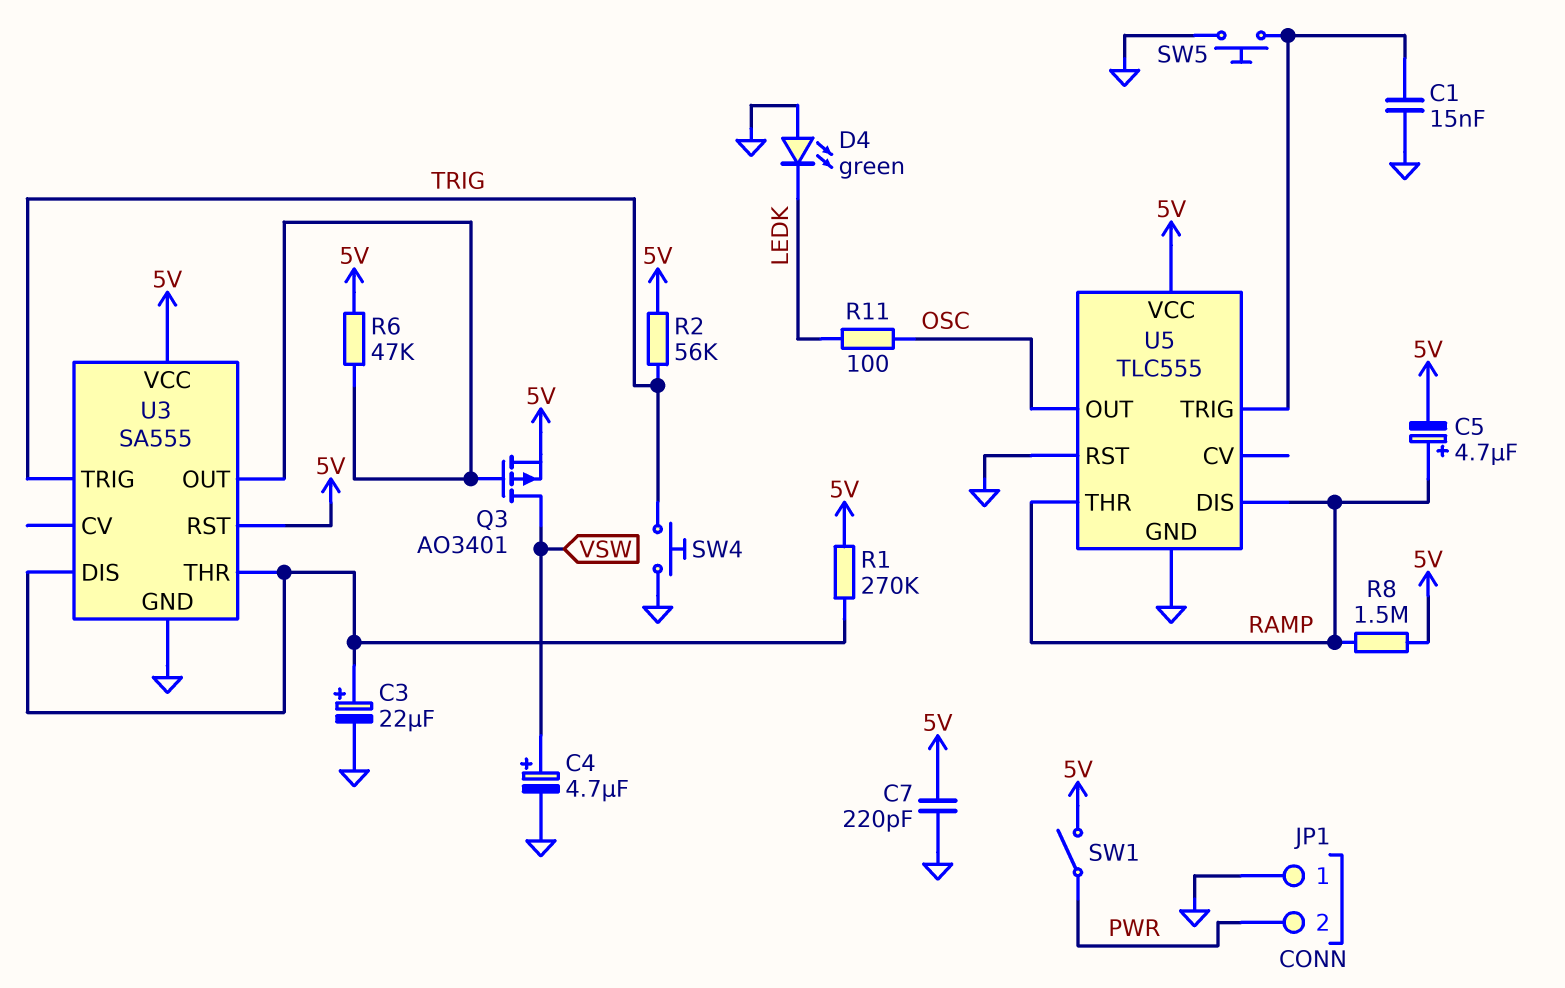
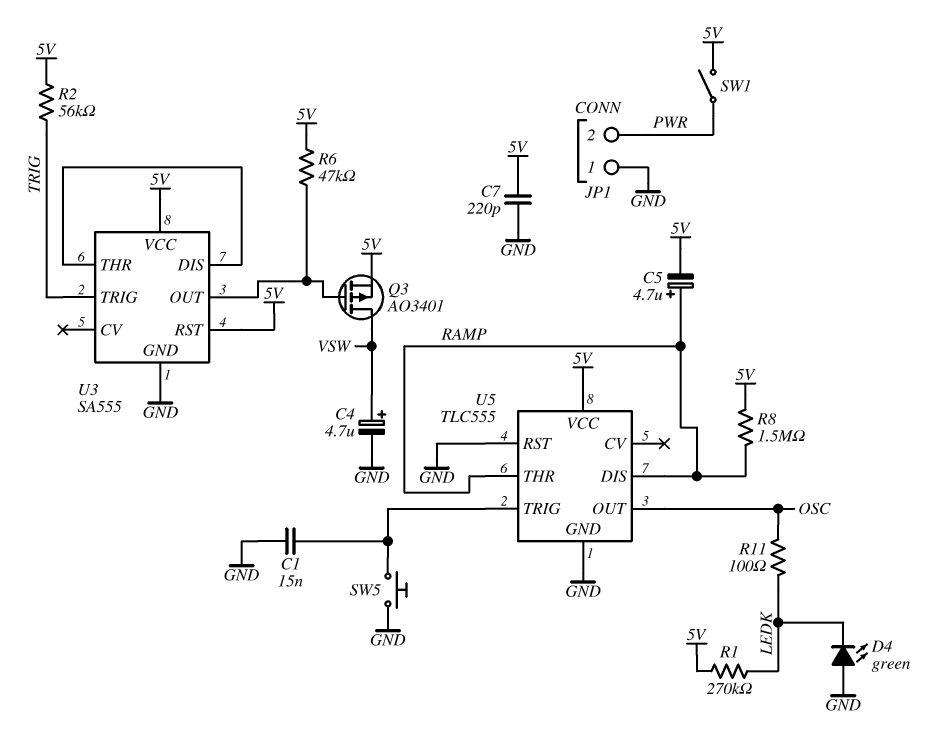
C3: 22uF (plus U3/DIS, minus GND) -> none
R1: 270k (5V, U3/DIS) -> 270k (5V, LEDK)
SW4: button (GND, TRIG) -> none

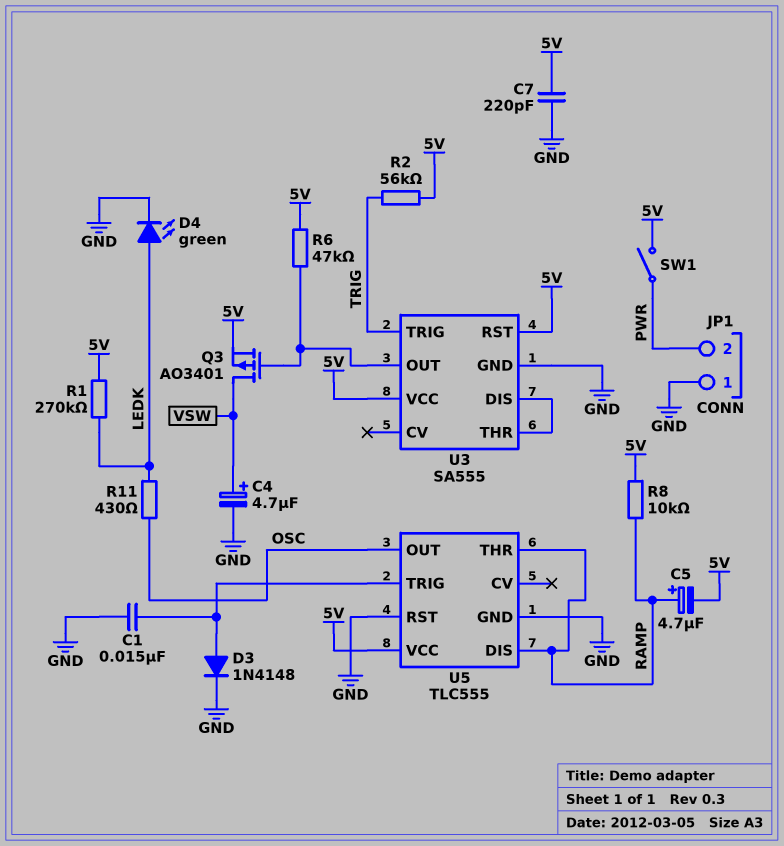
D3: none -> diode 1N4148 (A U5/TRIG, K GND)
D4: LED green (A GND, K LEDK) -> LED green (A LEDK, K GND)
R8: 1.5M (5V, RAMP) -> 10k (5V, RAMP)
R11: 100 (LEDK, OSC) -> 430 (LEDK, OSC)
SW5: button (GND, U5/TRIG) -> none

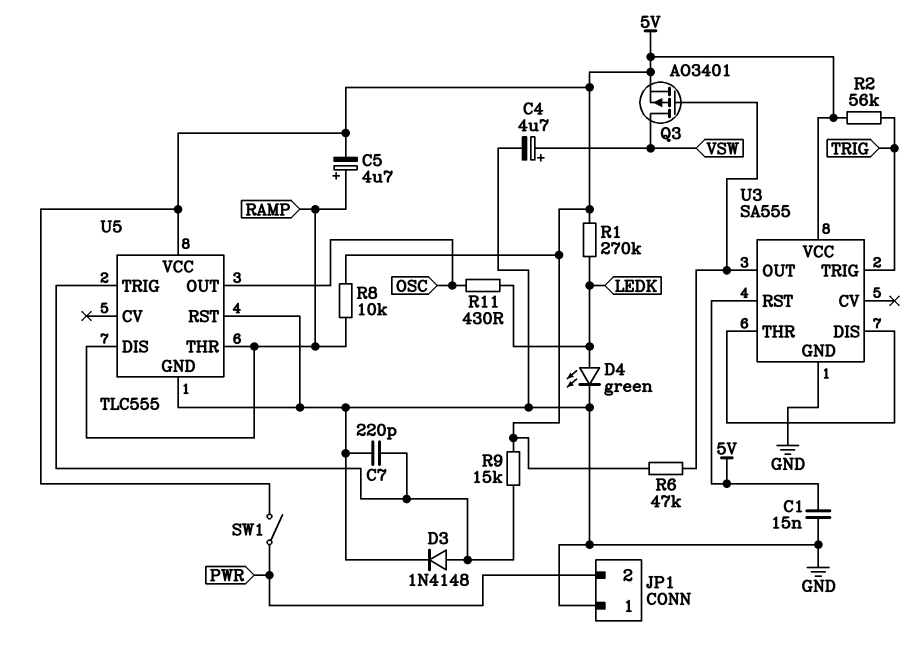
C1: 15nF (GND, U5/TRIG) -> 15nF (5V, GND)
C7: 220pF (5V, GND) -> 220pF (GND, U5/TRIG)
R9: none -> 15k (5V, U5/TRIG)

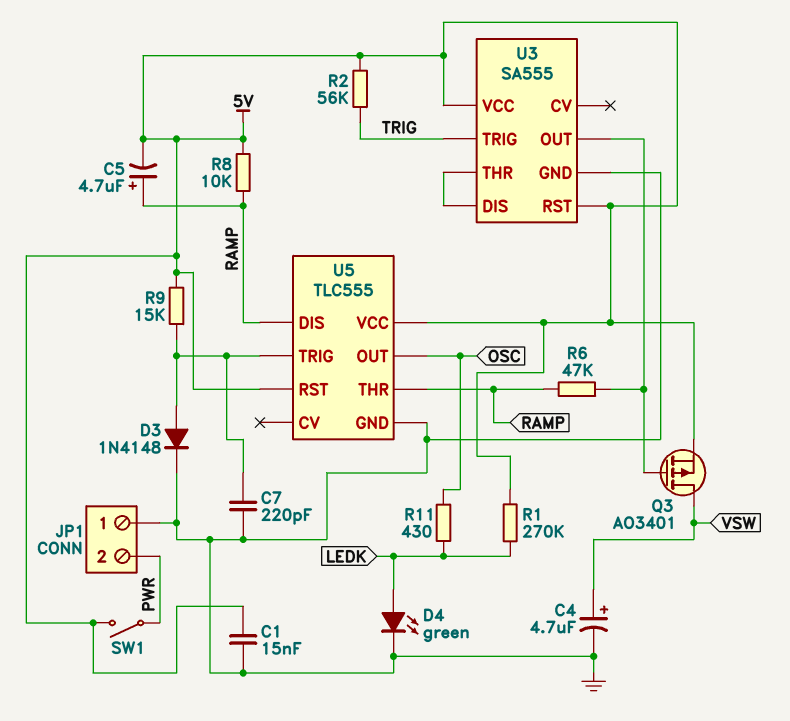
R6: 47k (5V, U3/OUT) -> 47k (RAMP, U3/OUT)
U5 pin RST: GND -> 5V

